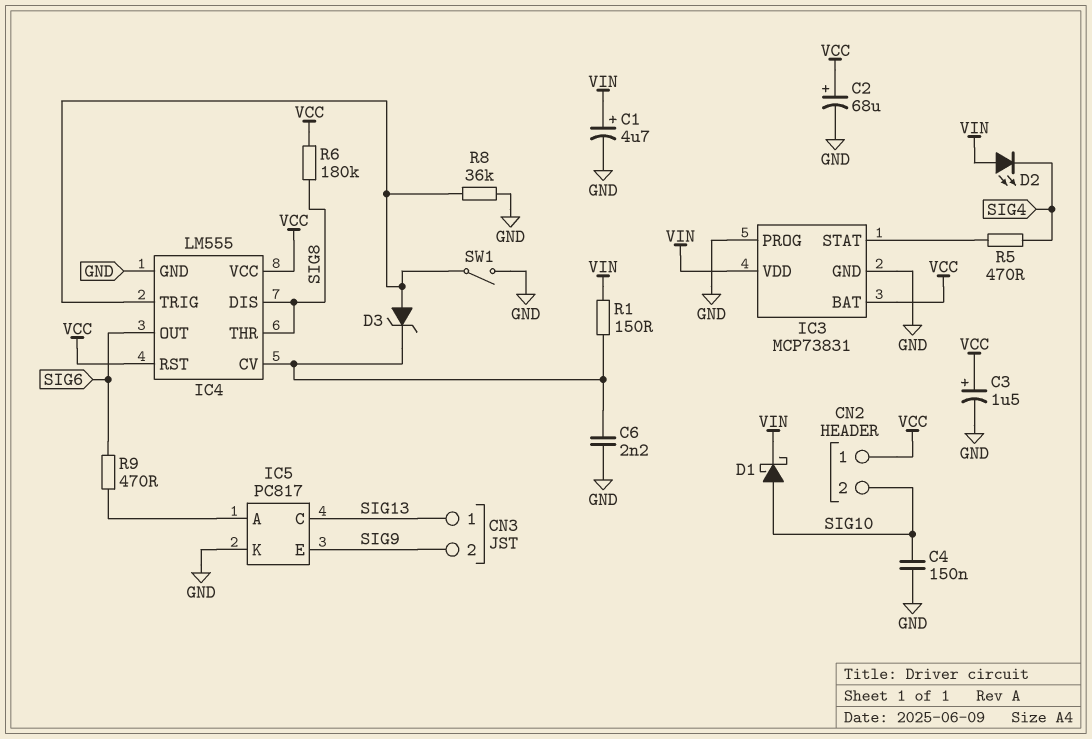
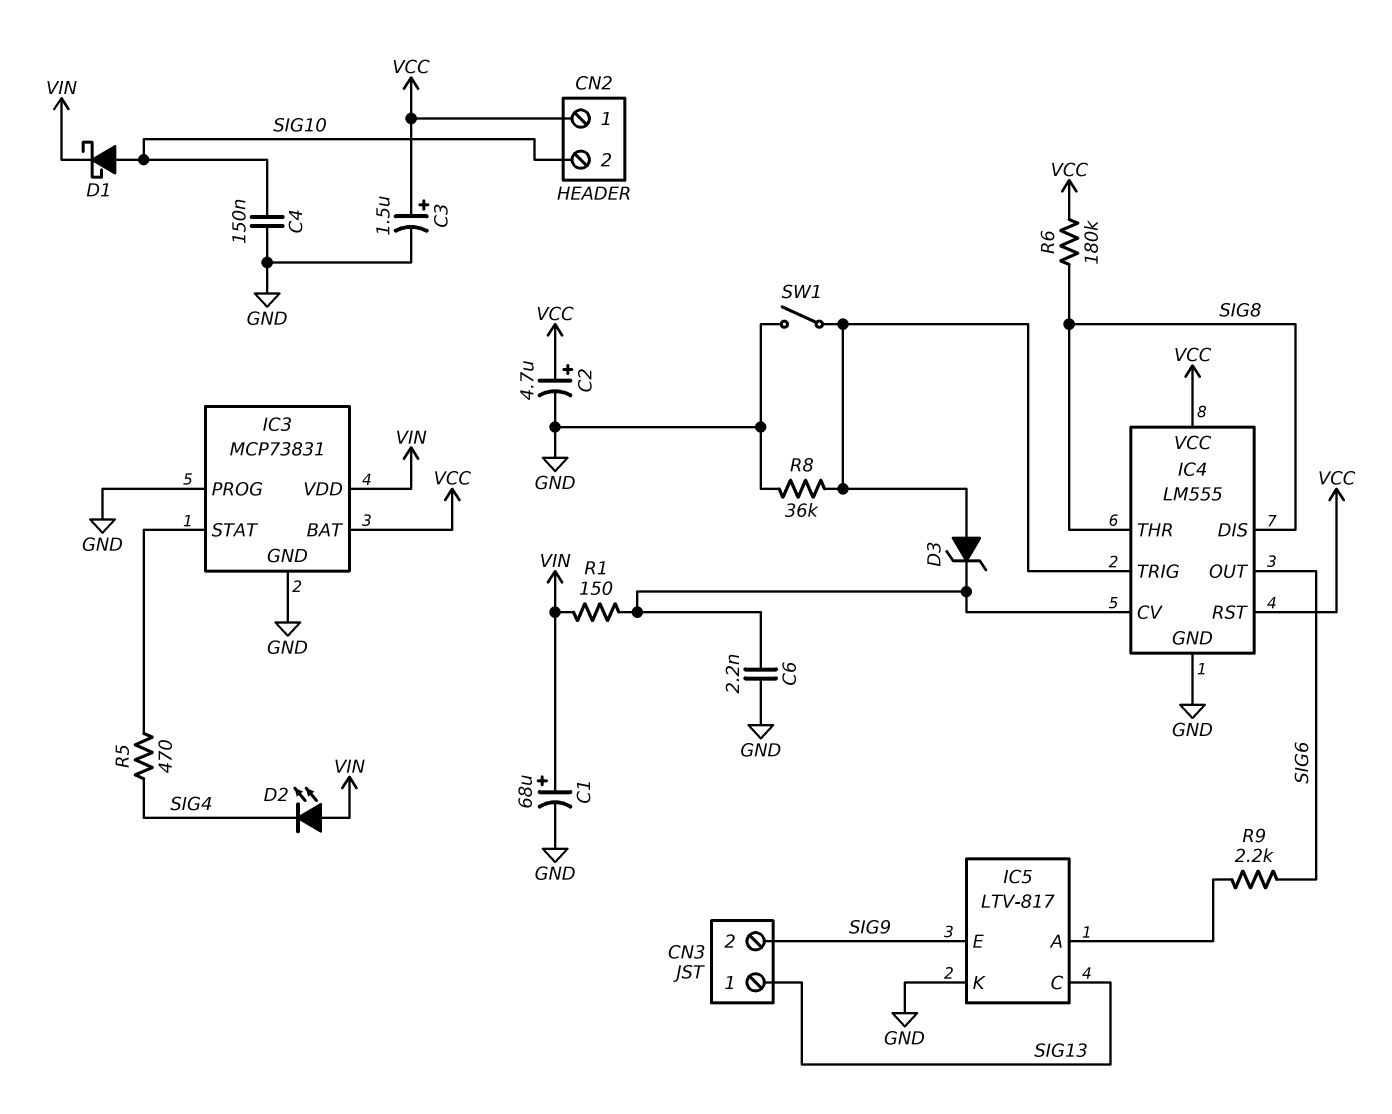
C1: 4.7uF (plus VIN, minus GND) -> 68uF (plus VIN, minus GND)
C2: 68uF (plus VCC, minus GND) -> 4.7uF (plus VCC, minus GND)
IC5: PC817 -> LTV-817
R9: 470 (IC5/A, SIG6) -> 2.2k (IC5/A, SIG6)

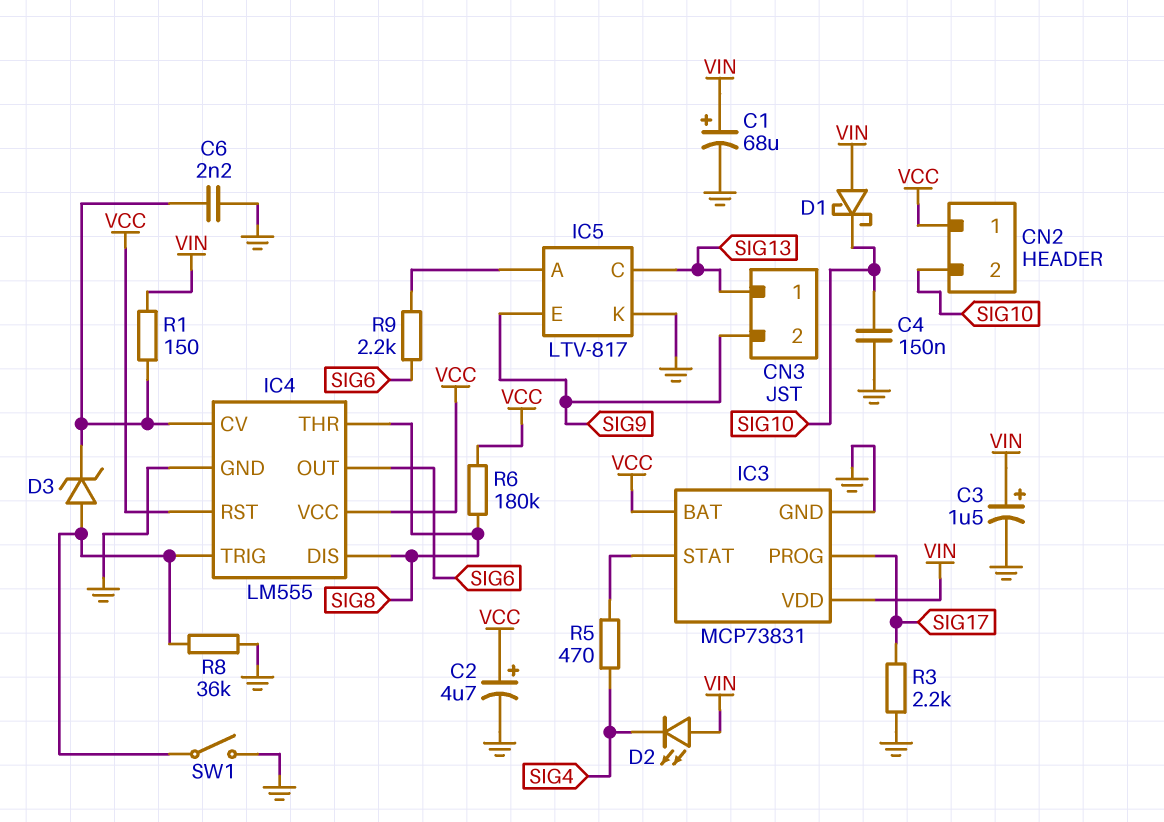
C3: 1.5uF (plus VCC, minus GND) -> 1.5uF (plus VIN, minus GND)
D1: schottky (A SIG10, K VIN) -> schottky (A VIN, K SIG10)
IC3 pin PROG: GND -> SIG17
R3: none -> 2.2k (GND, SIG17)

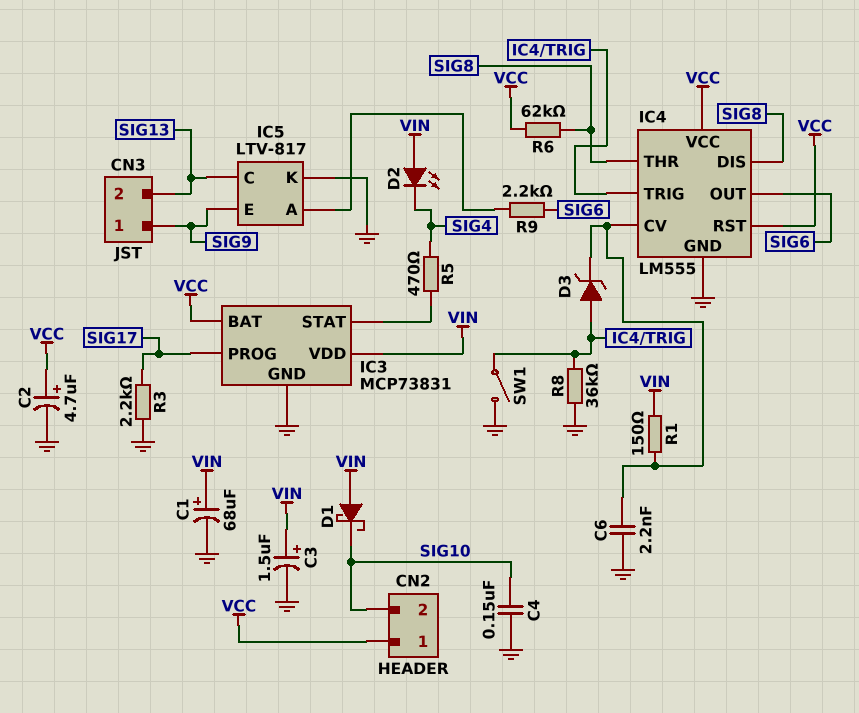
CN3 pin 1: SIG13 -> SIG9
CN3 pin 2: SIG9 -> SIG13
R6: 180k (SIG8, VCC) -> 62k (SIG8, VCC)

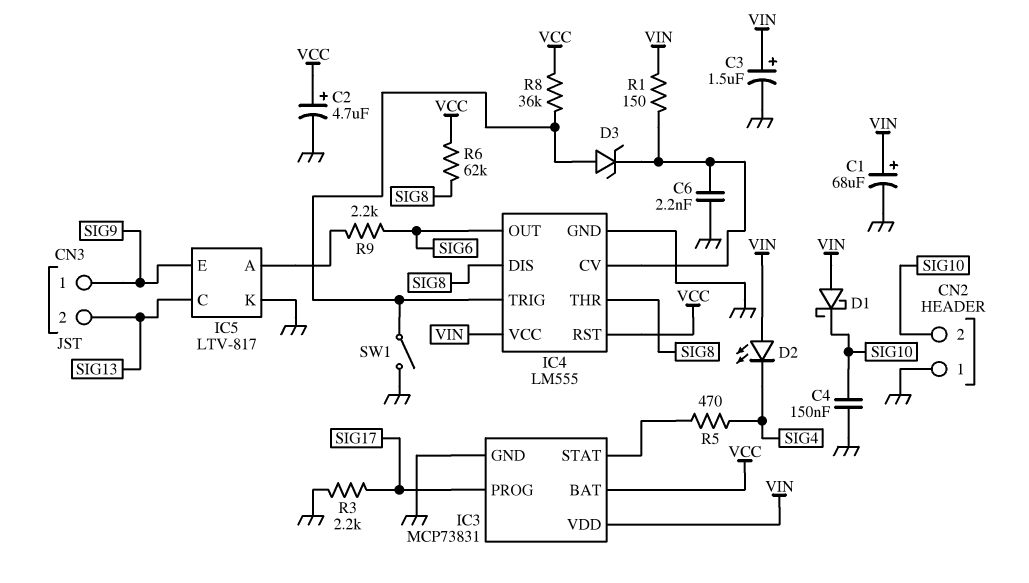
CN2 pin 1: VCC -> GND
IC4 pin VCC: VCC -> VIN
R8: 36k (GND, IC4/TRIG) -> 36k (IC4/TRIG, VCC)

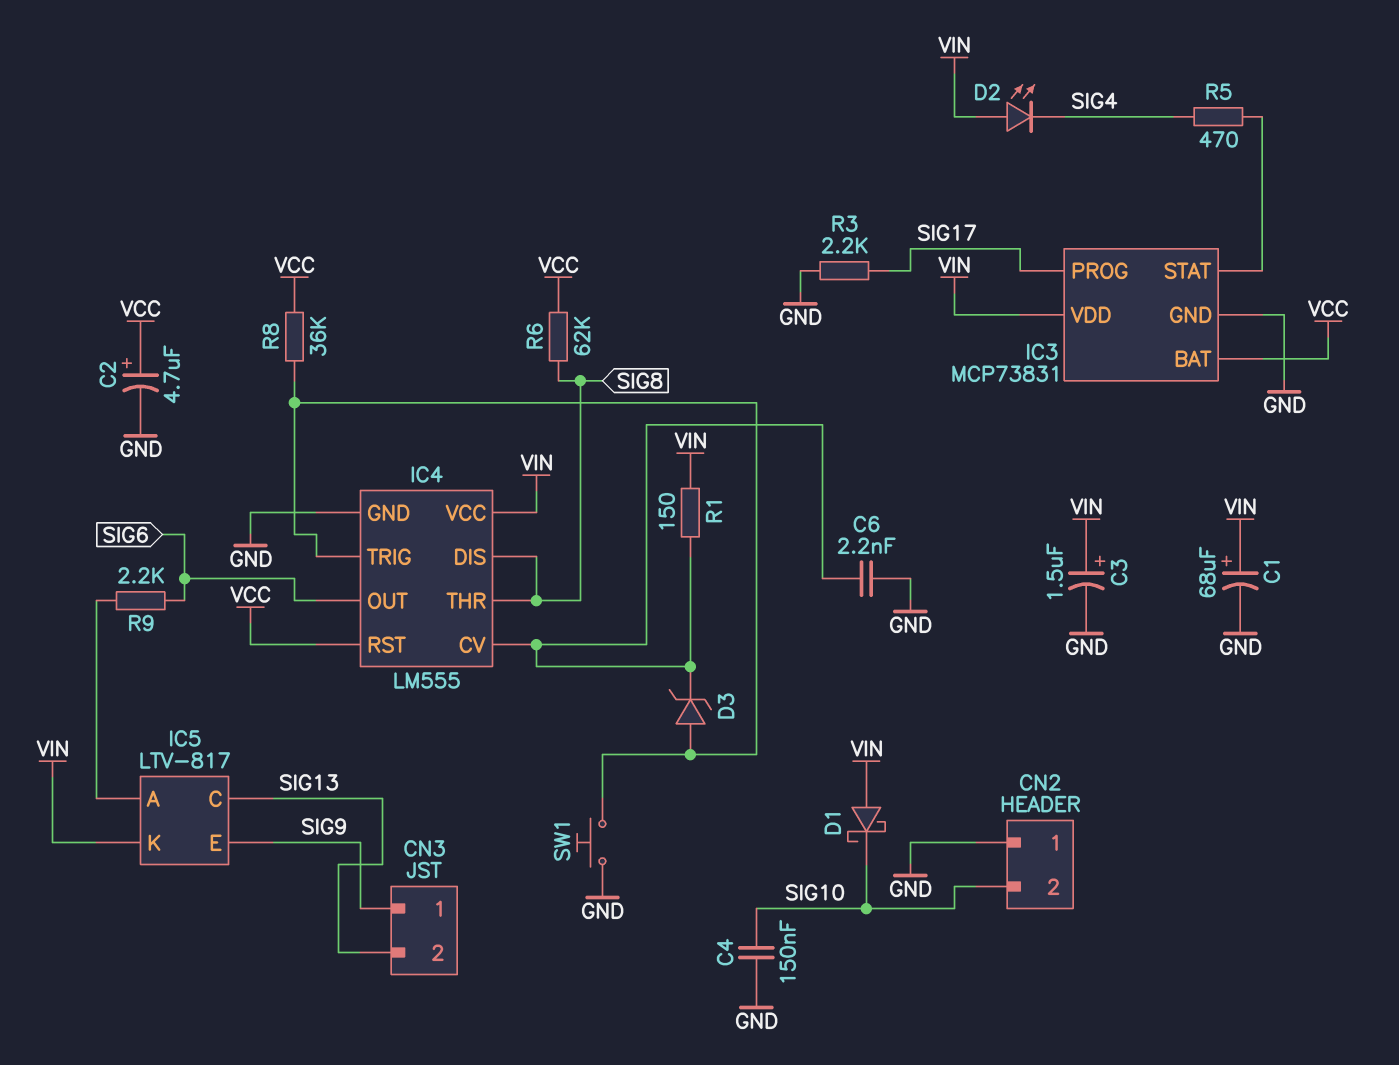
IC5 pin K: GND -> VIN
SW1: switch (GND, IC4/TRIG) -> button (GND, IC4/TRIG)

